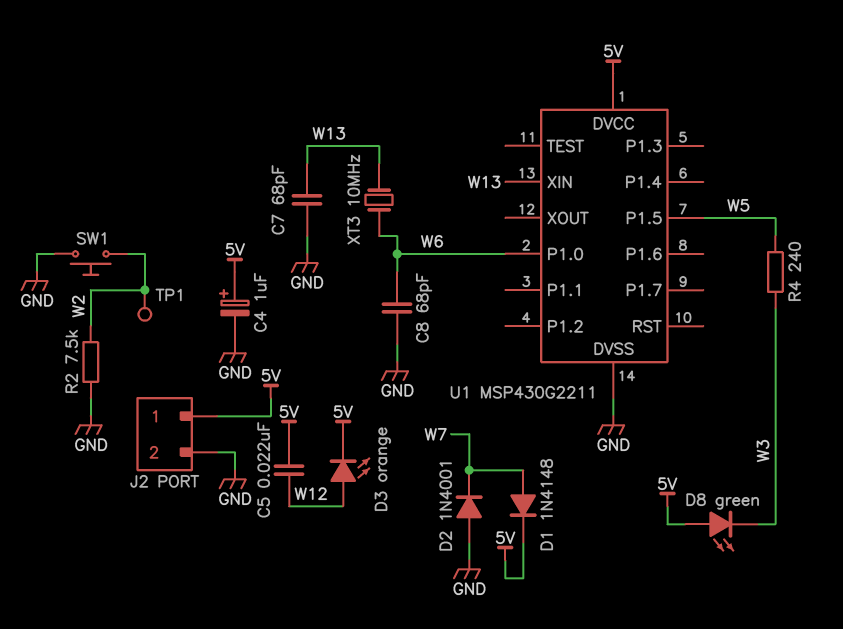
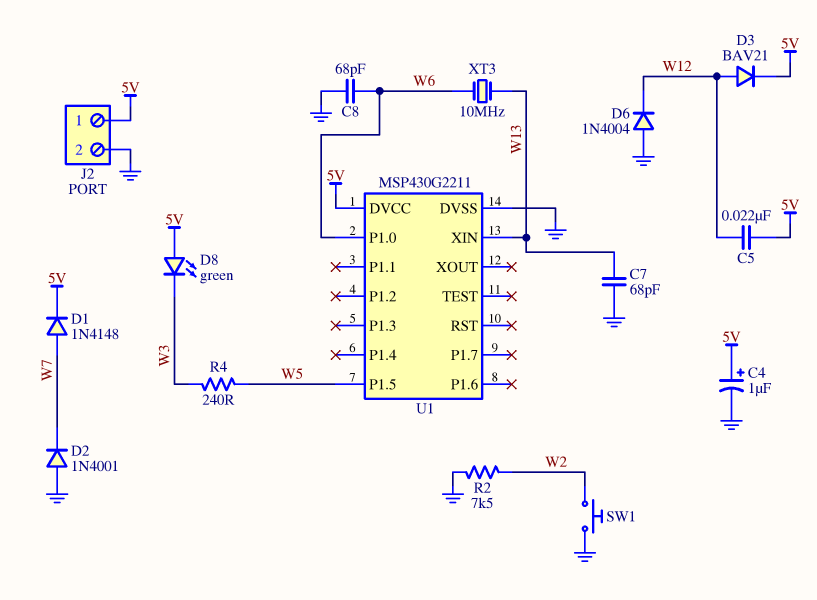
D3: LED orange (A W12, K 5V) -> diode BAV21 (A W12, K 5V)
D6: none -> diode 1N4004 (A GND, K W12)
TP1: test point (W2) -> none

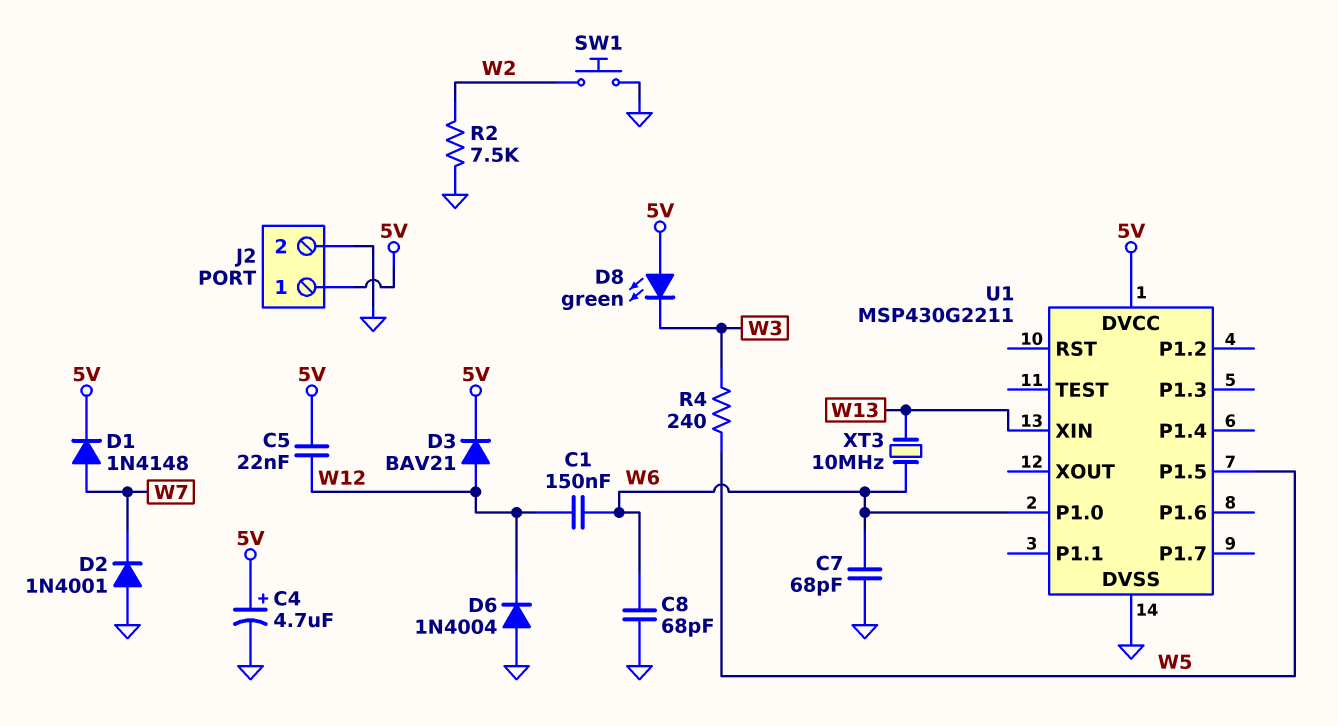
C1: none -> 150nF (W6, W12)
C4: 1uF (plus 5V, minus GND) -> 4.7uF (plus 5V, minus GND)
C7: 68pF (GND, W13) -> 68pF (GND, W6)

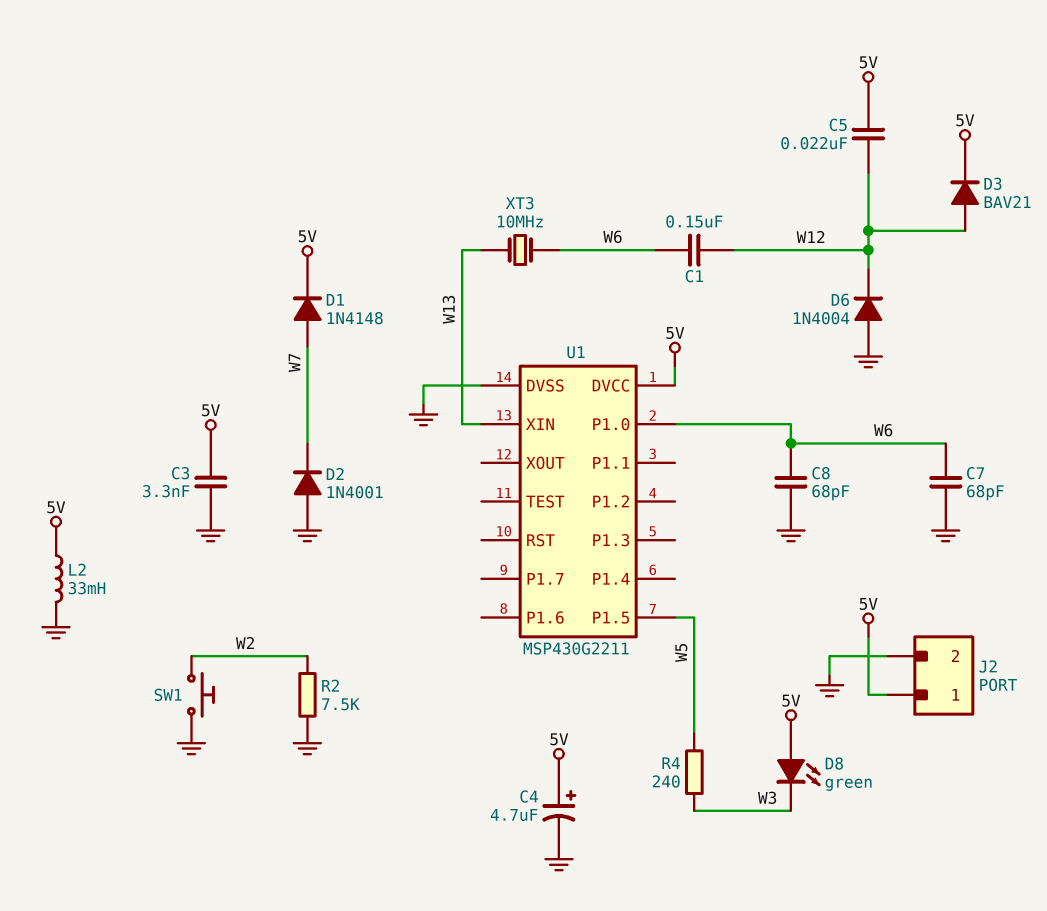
C3: none -> 3.3nF (5V, GND)
L2: none -> 33mH (5V, GND)

